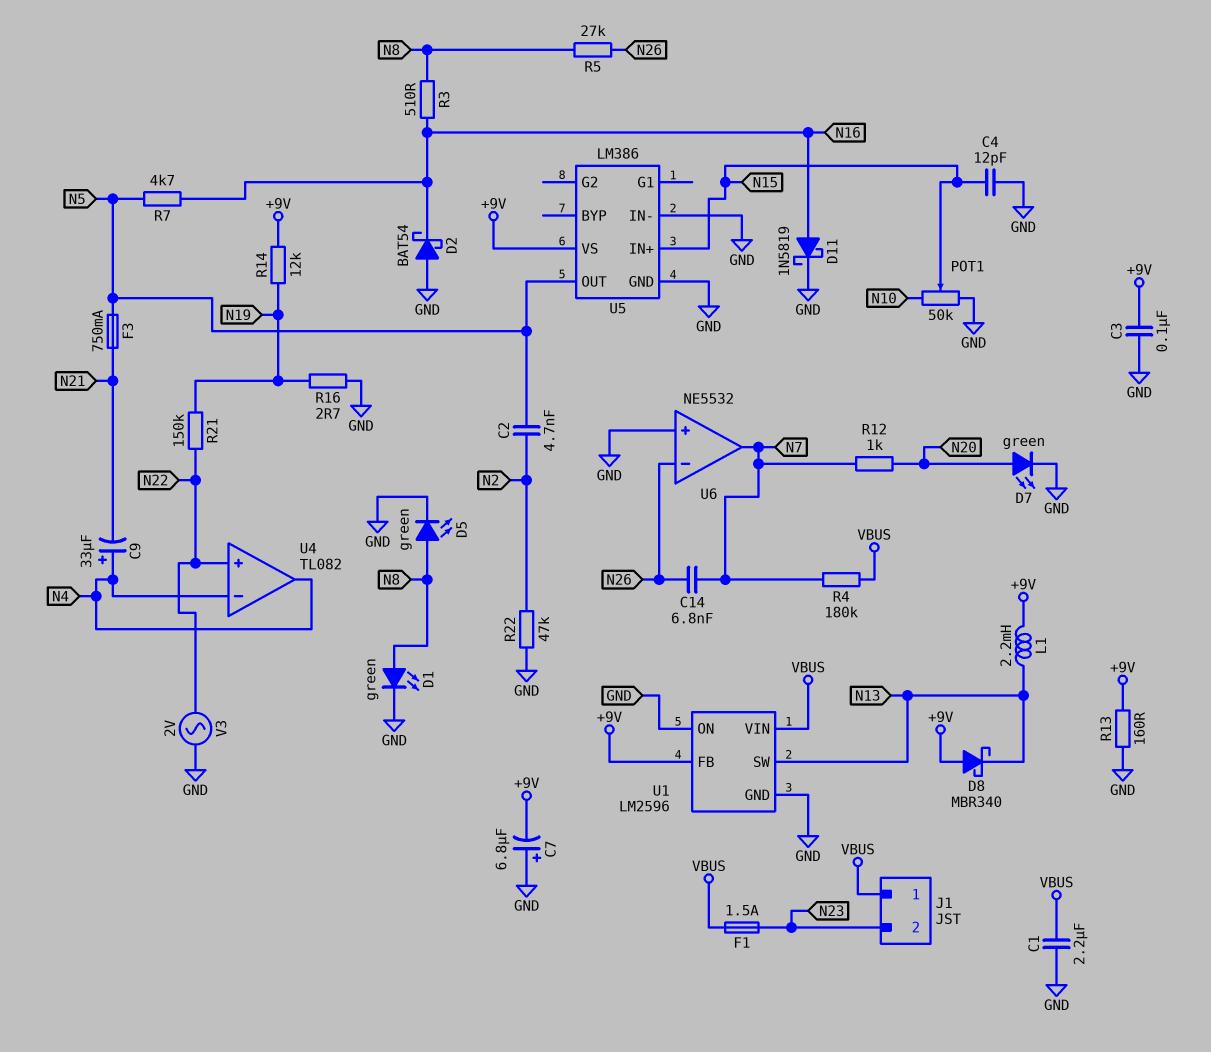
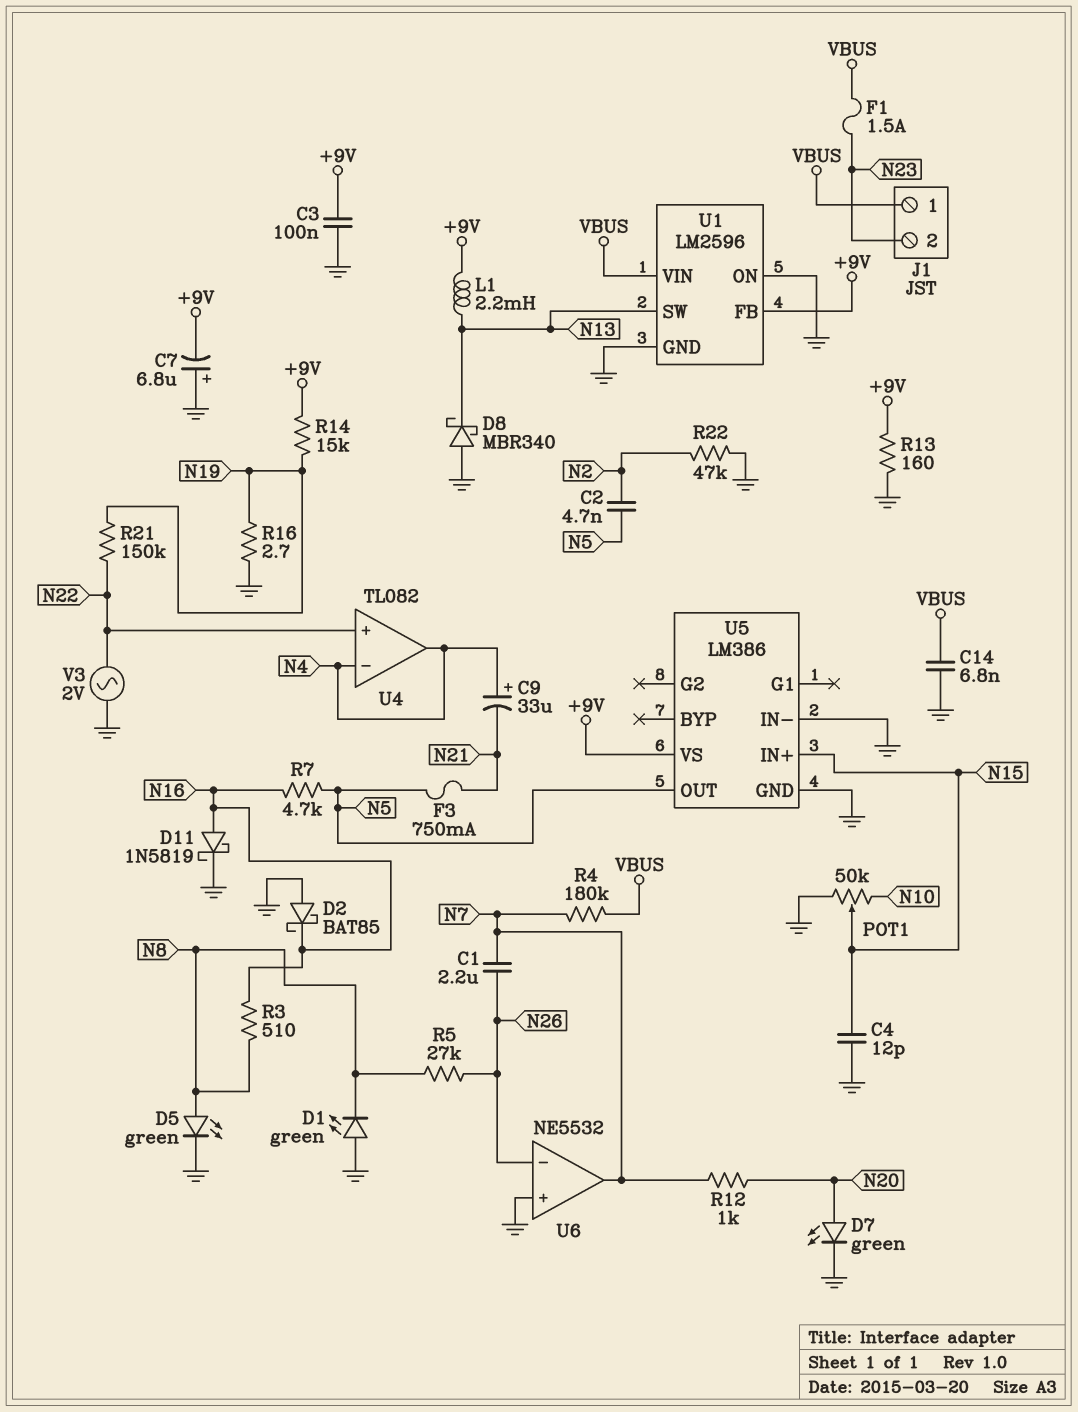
C1: 2.2uF (GND, VBUS) -> 2.2uF (N7, N26)
C14: 6.8nF (N7, N26) -> 6.8nF (GND, VBUS)
D1: LED green (A N8, K GND) -> LED green (A GND, K N8)
D2: schottky BAT54 (A GND, K N16) -> schottky BAT85 (A GND, K N16)
D8: schottky MBR340 (A +9V, K N13) -> schottky MBR340 (A GND, K N13)
R14: 12k (+9V, N19) -> 15k (+9V, N19)

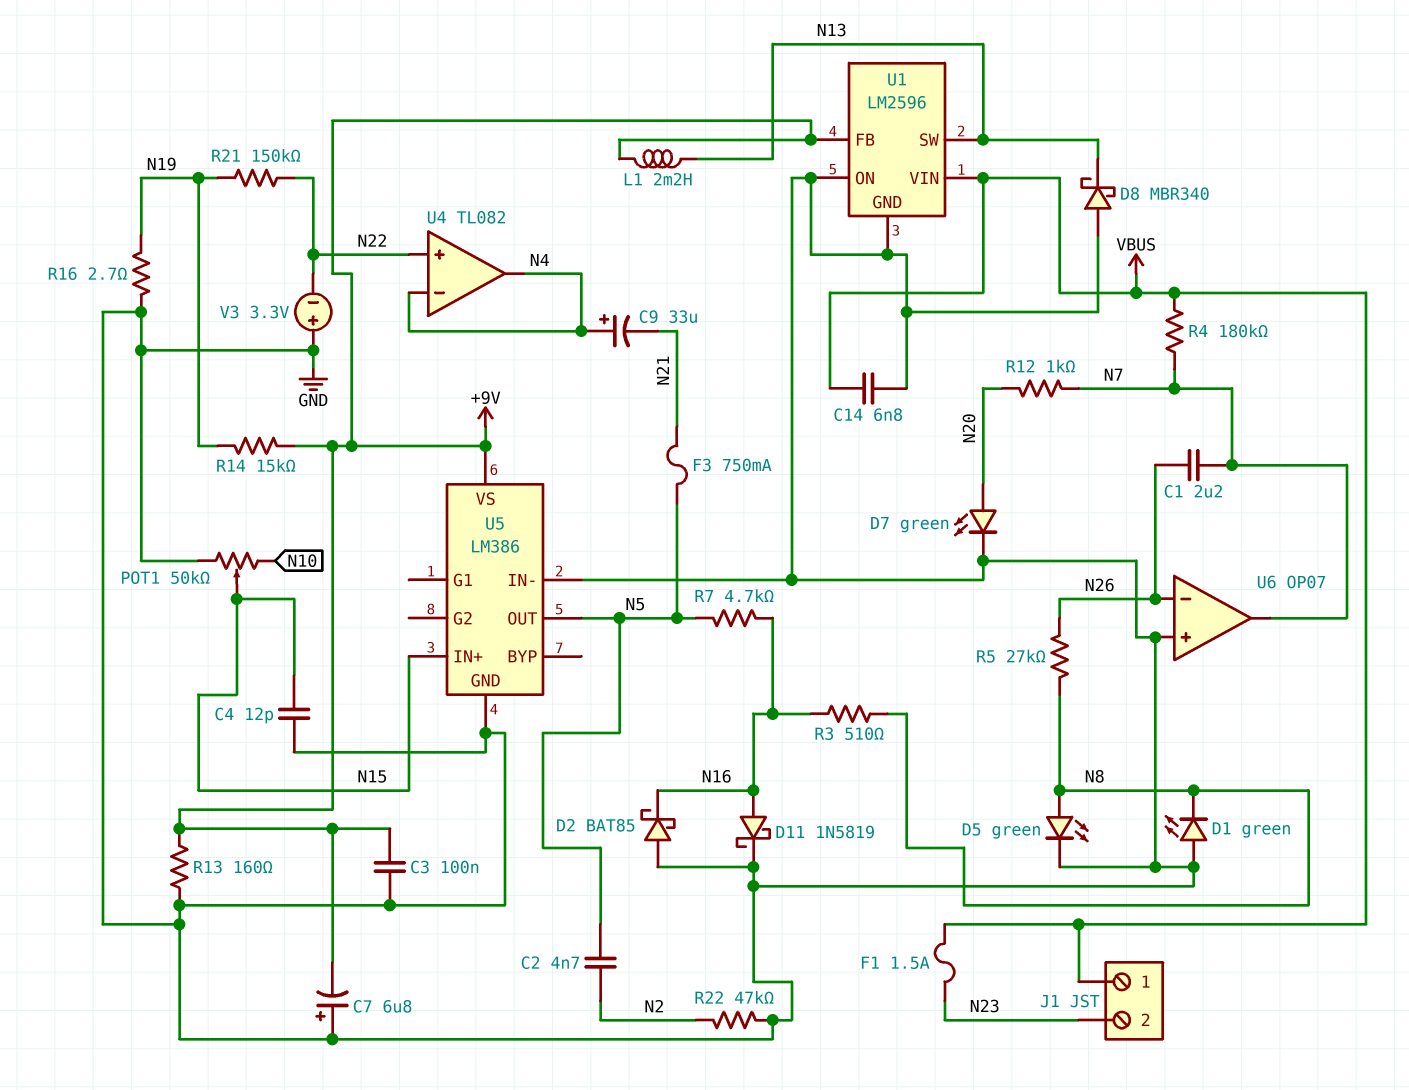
U6: NE5532 -> OP07
V3: AC 2V (GND, N22) -> 3.3V (plus GND, minus N22)

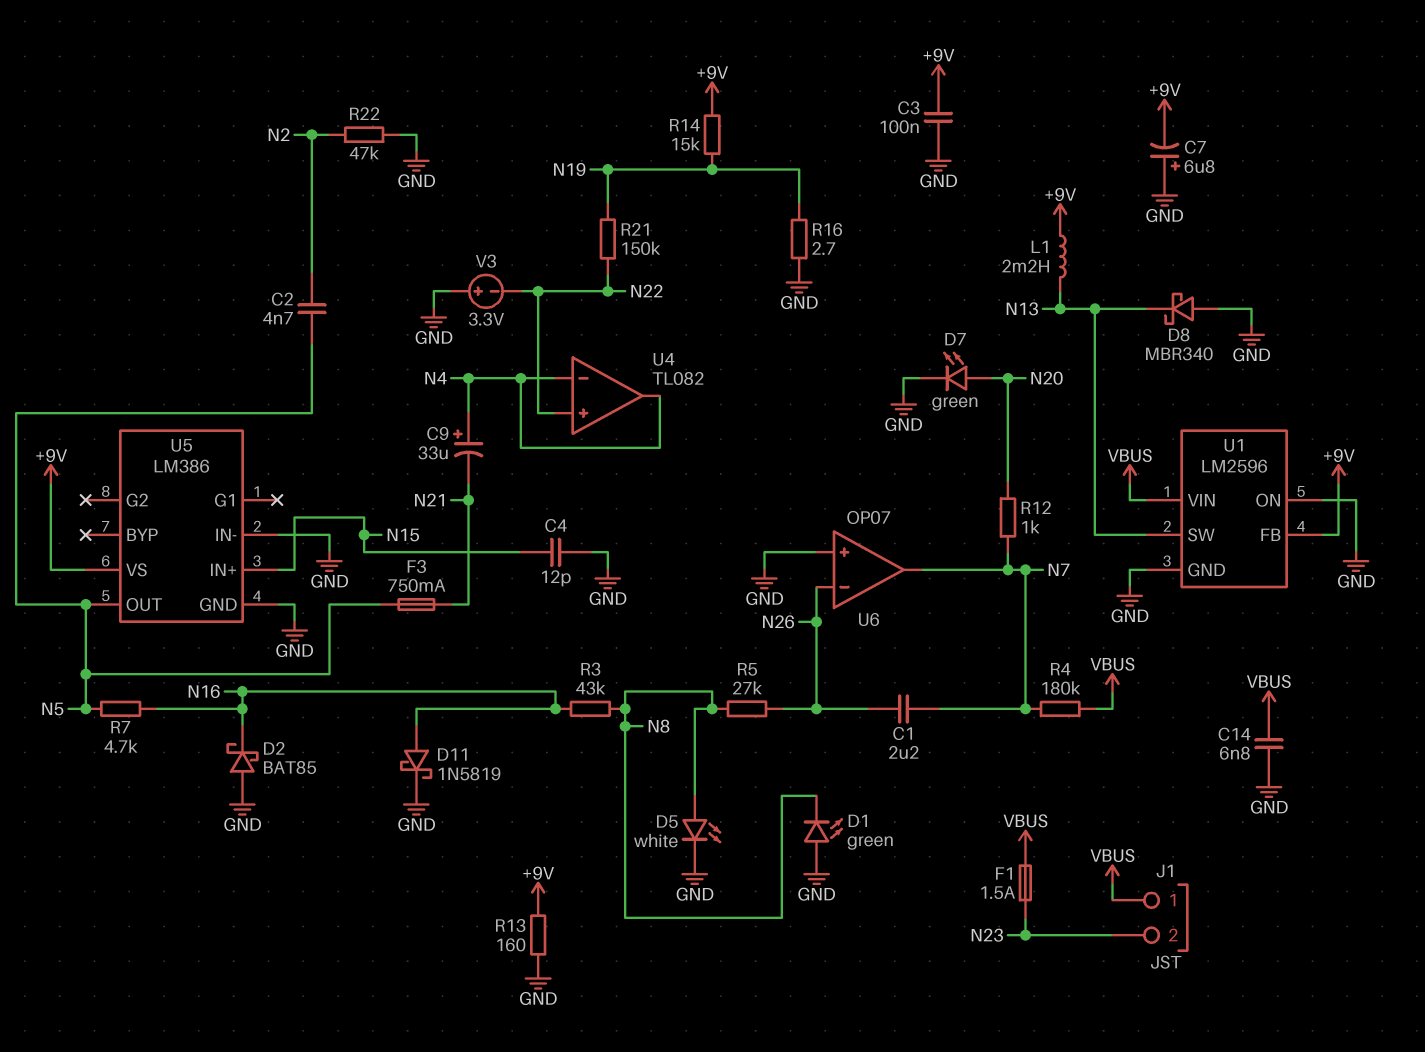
D5: LED green (A N8, K GND) -> LED white (A N8, K GND)
POT1: 50k (GND, N10, wiper N15) -> none
R3: 510 (N8, N16) -> 43k (N8, N16)

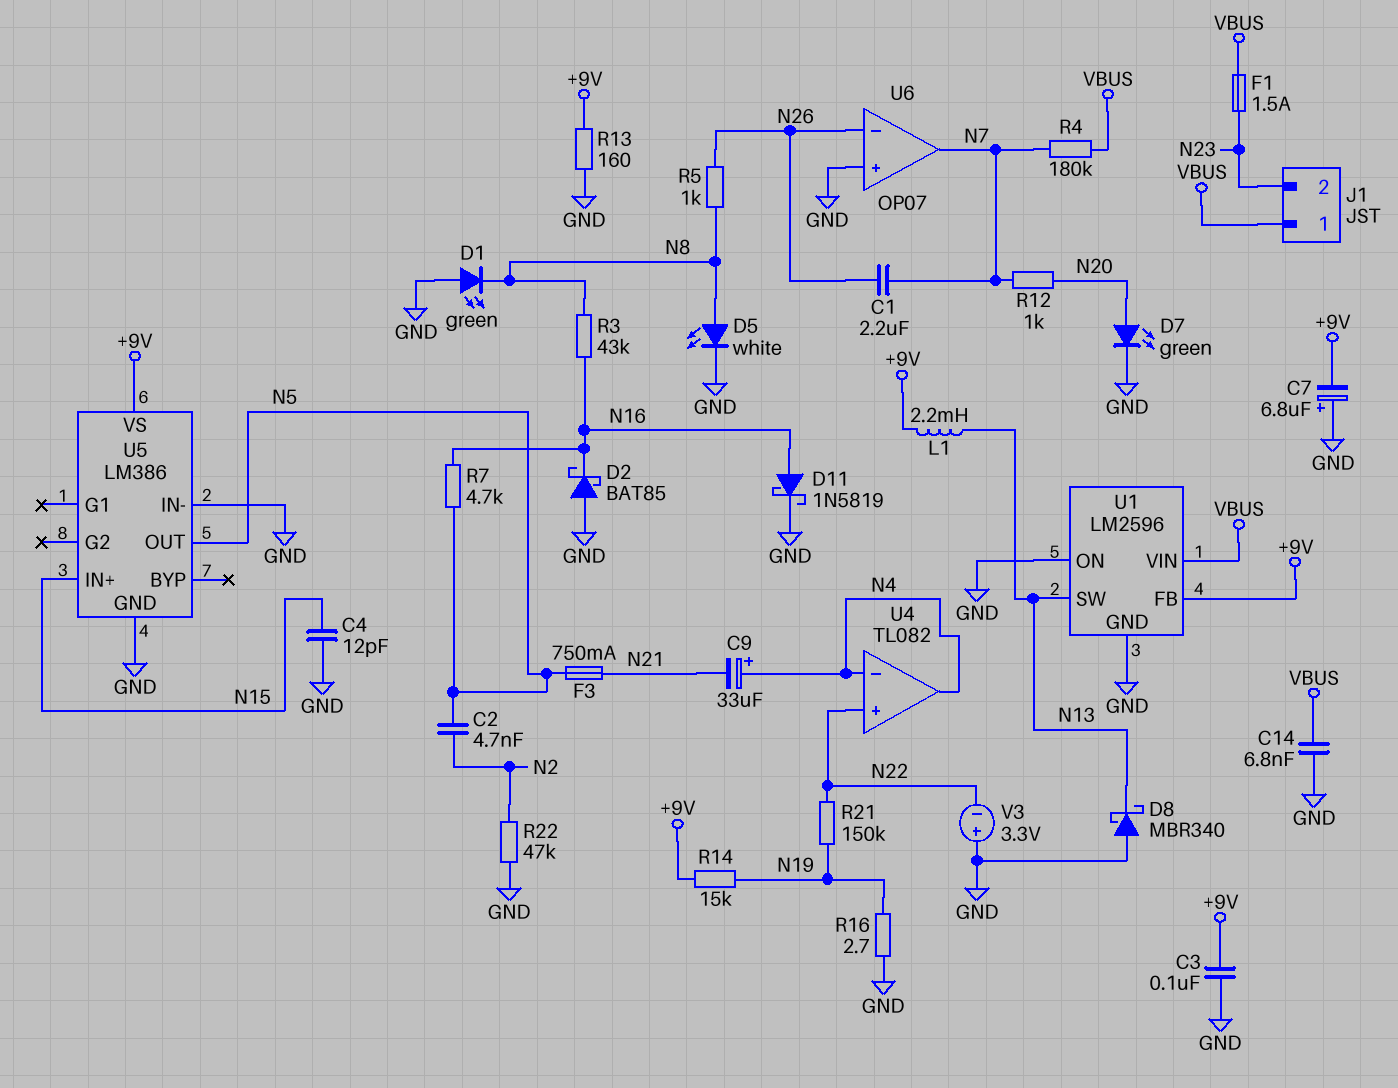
R5: 27k (N8, N26) -> 1k (N8, N26)

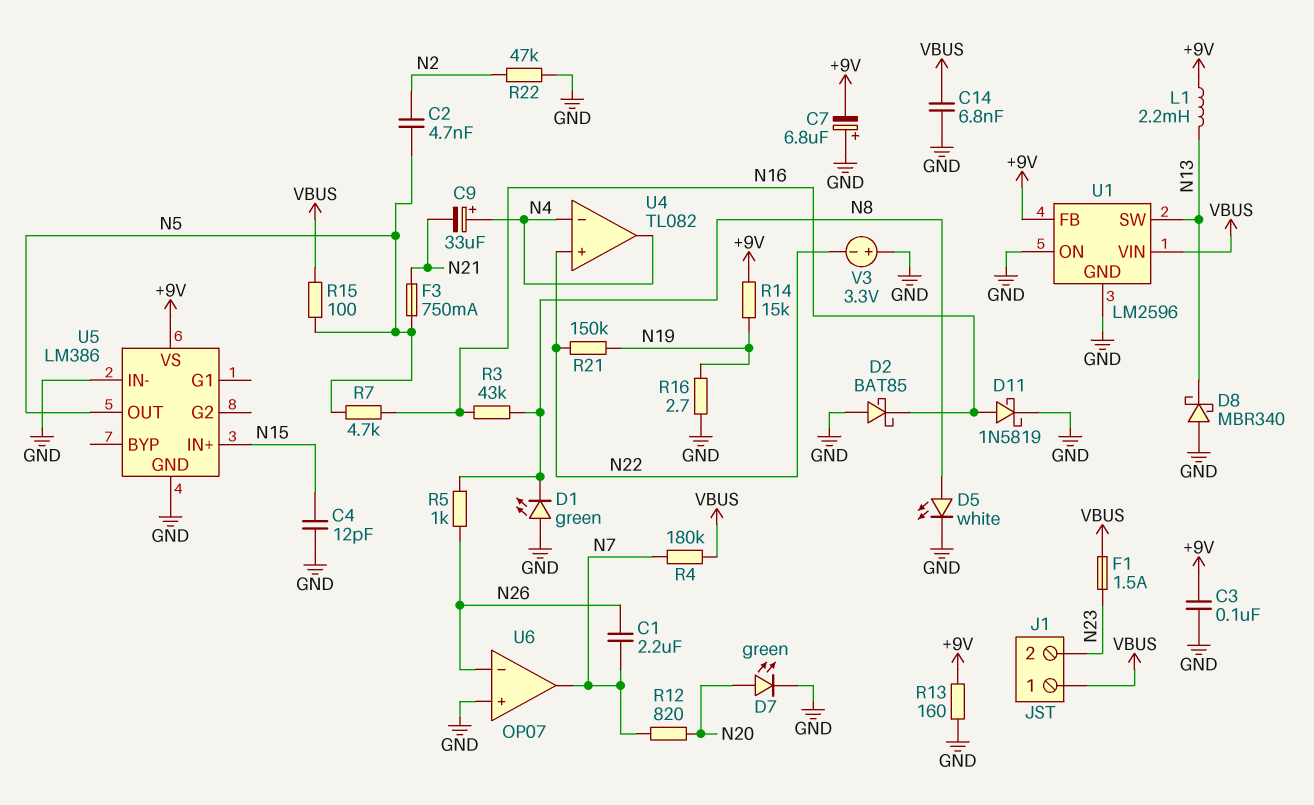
R12: 1k (N7, N20) -> 820 (N7, N20)
R15: none -> 100 (N5, VBUS)

